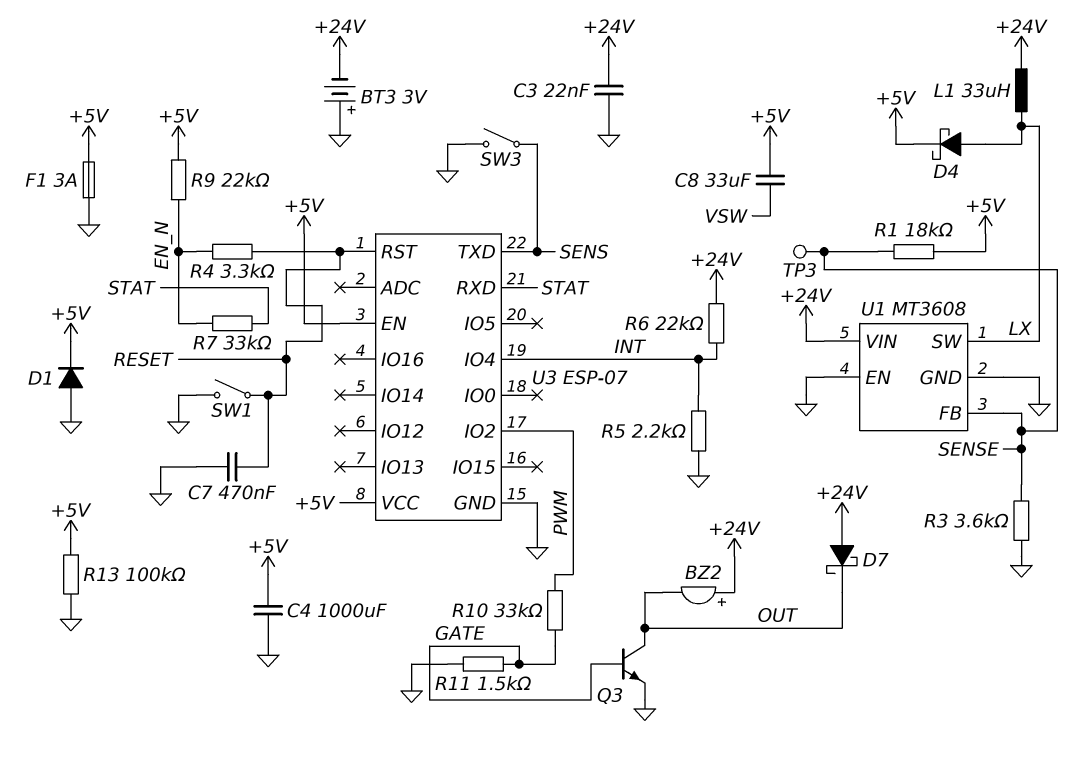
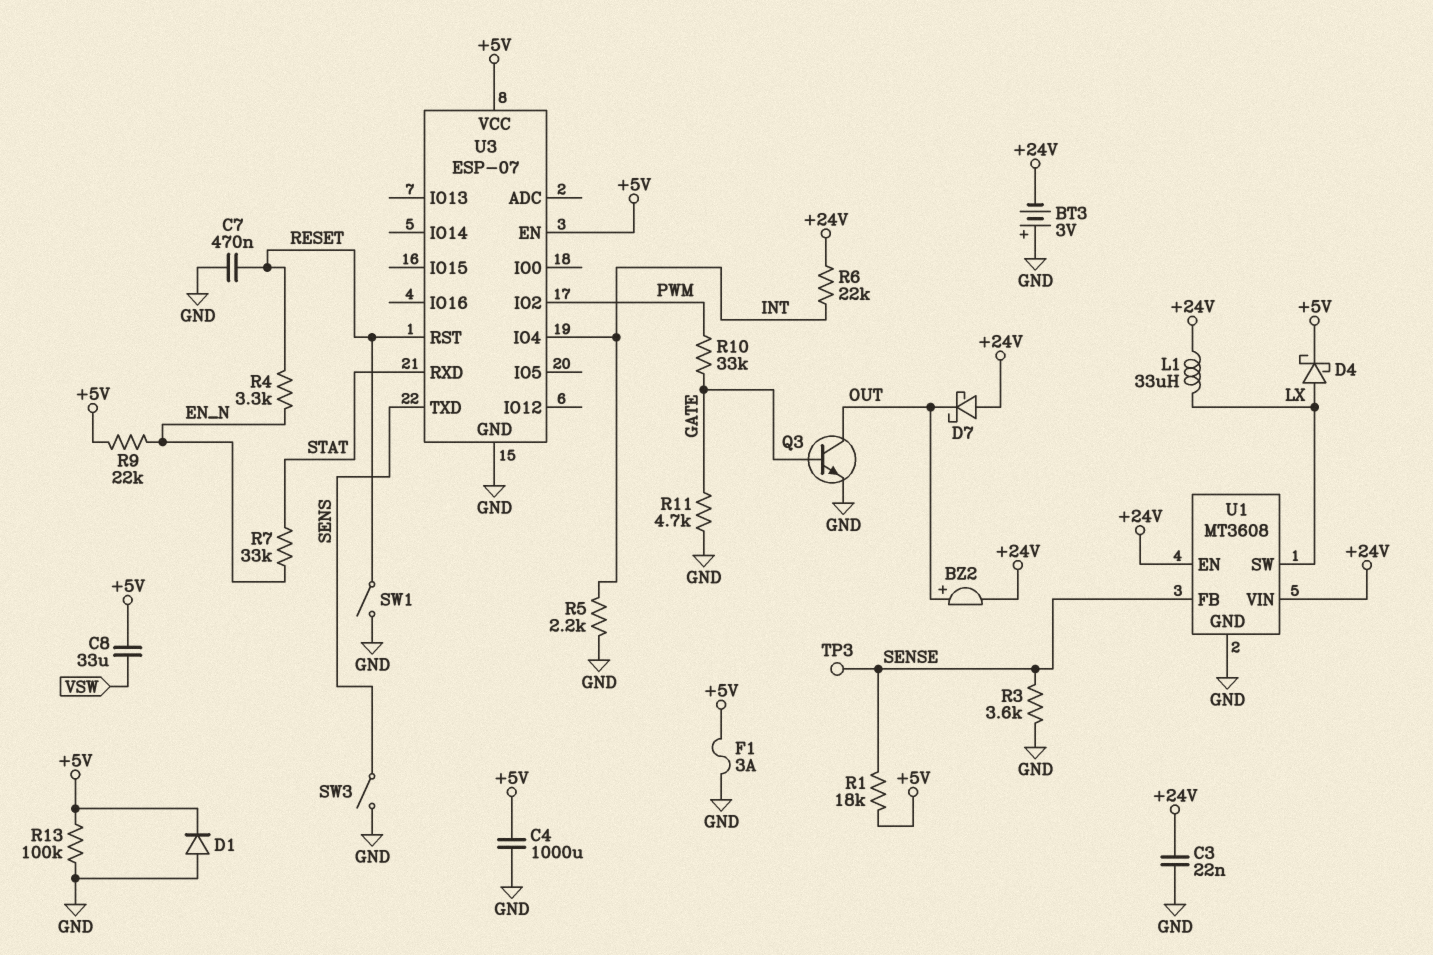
BZ2: buzzer (plus +24V, minus OUT) -> buzzer (plus OUT, minus +24V)
R11: 1.5k (GATE, GND) -> 4.7k (GATE, GND)
U1 pin EN: GND -> +24V

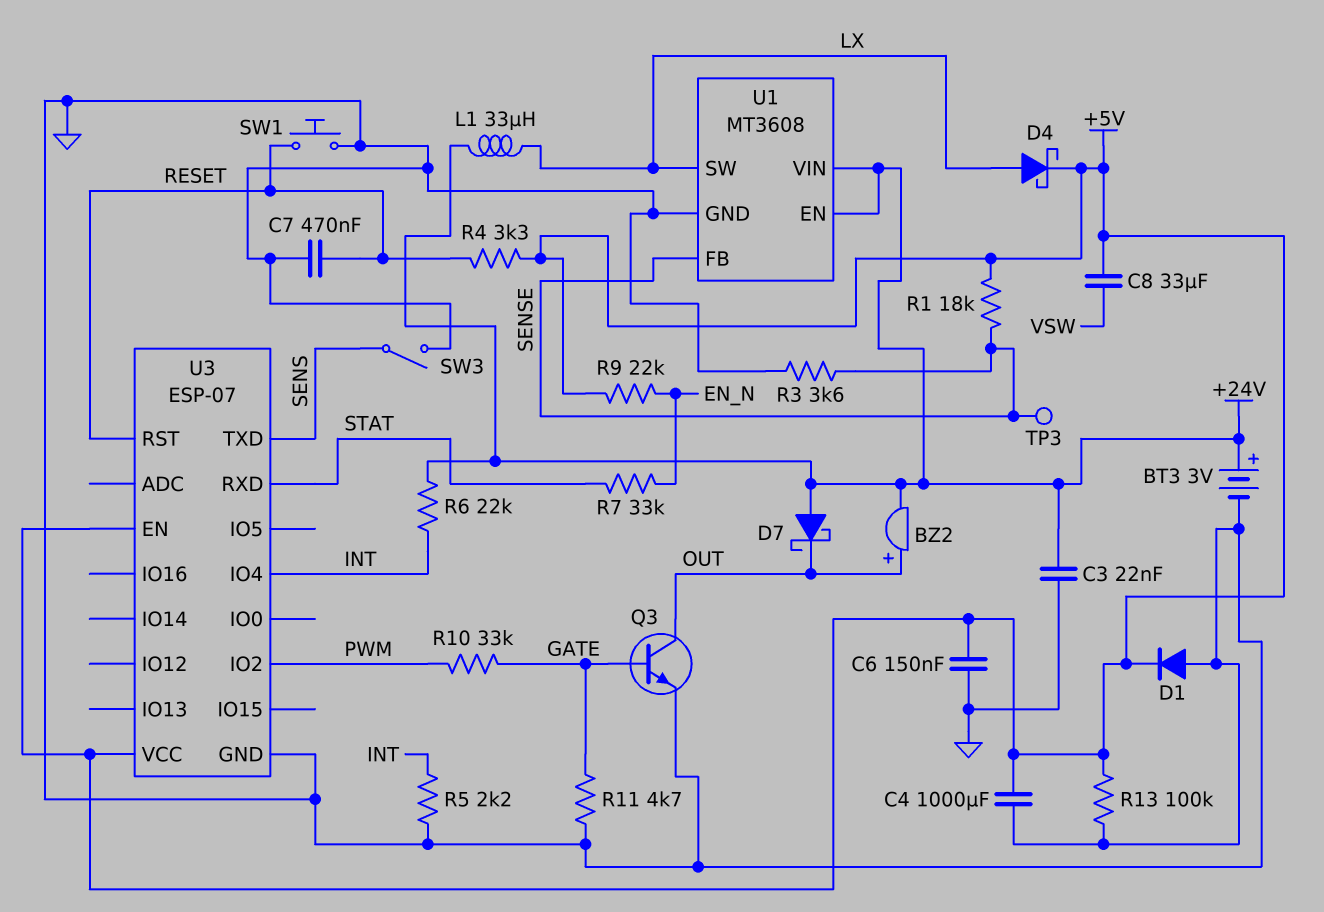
BT3: 3V (plus GND, minus +24V) -> 3V (plus +24V, minus GND)
C6: none -> 150nF (+5V, GND)
F1: 3A (+5V, GND) -> none
R4: 3.3k (EN_N, RESET) -> 3.3k (+5V, RESET)
SW1: switch (GND, RESET) -> button (GND, RESET)

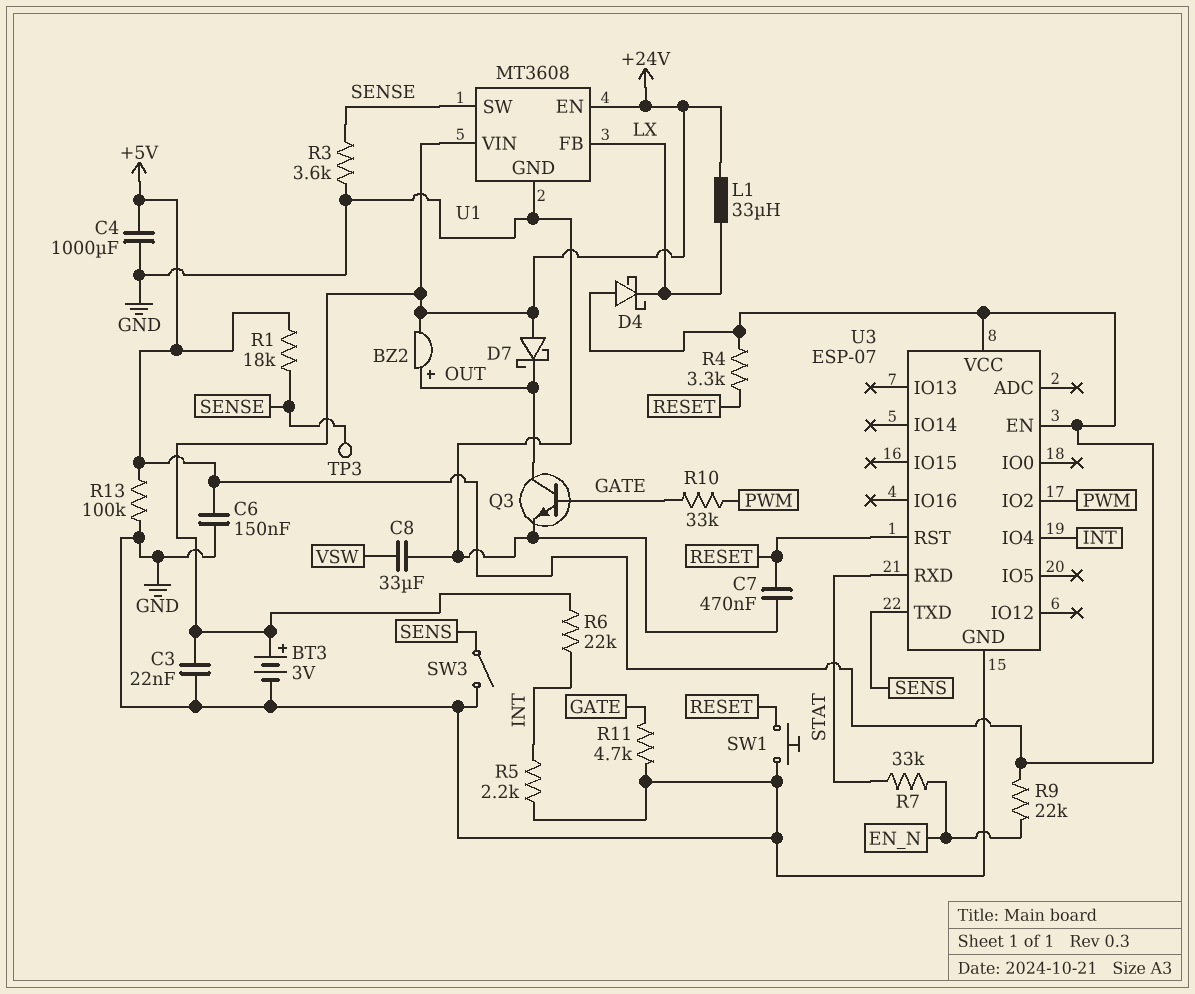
C8: 33uF (+5V, VSW) -> 33uF (GND, VSW)
D1: diode (A GND, K +5V) -> none
D4: schottky (A LX, K +5V) -> schottky (A +5V, K LX)
U1 pin FB: SENSE -> LX
U1 pin SW: LX -> SENSE

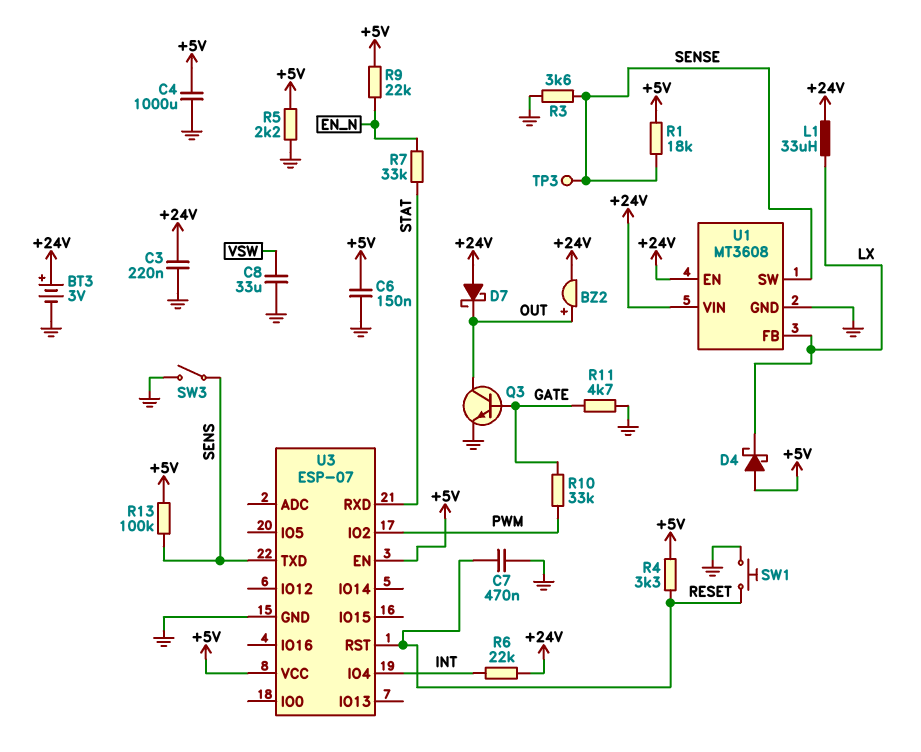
C3: 22nF (+24V, GND) -> 220nF (+24V, GND)
R5: 2.2k (GND, INT) -> 2.2k (+5V, GND)
R13: 100k (+5V, GND) -> 100k (+5V, SENS)

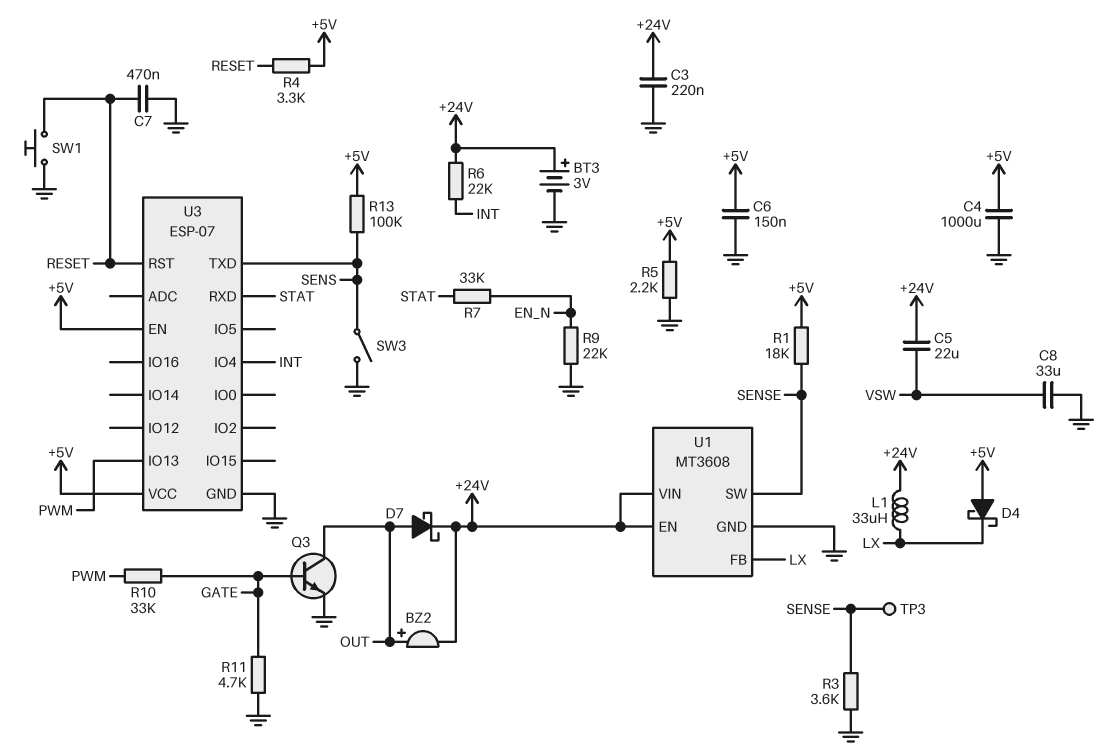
C5: none -> 22uF (+24V, VSW)
D7: schottky (A +24V, K OUT) -> schottky (A OUT, K +24V)
R9: 22k (+5V, EN_N) -> 22k (EN_N, GND)
U3 pin IO2: PWM -> none
U3 pin IO13: none -> PWM

